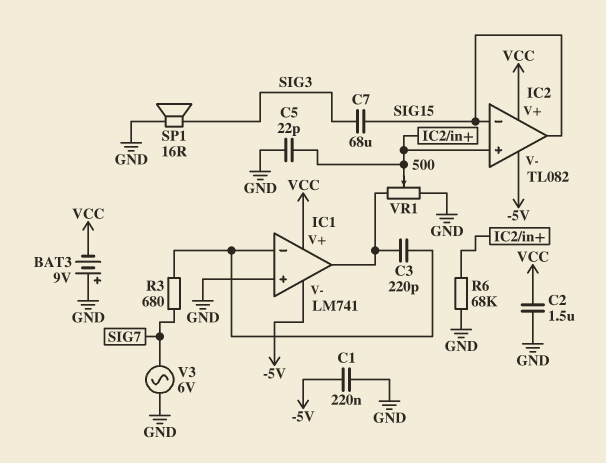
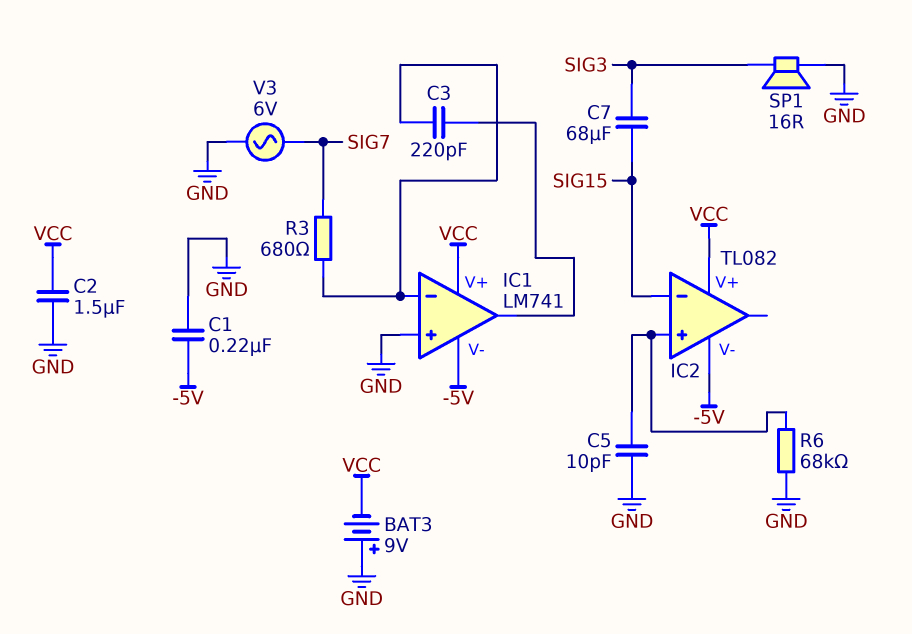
C5: 22pF (GND, IC2/in+) -> 10pF (GND, IC2/in+)
IC2 pin out: SIG15 -> none
VR1: 500 (GND, IC1/out, wiper IC2/in+) -> none

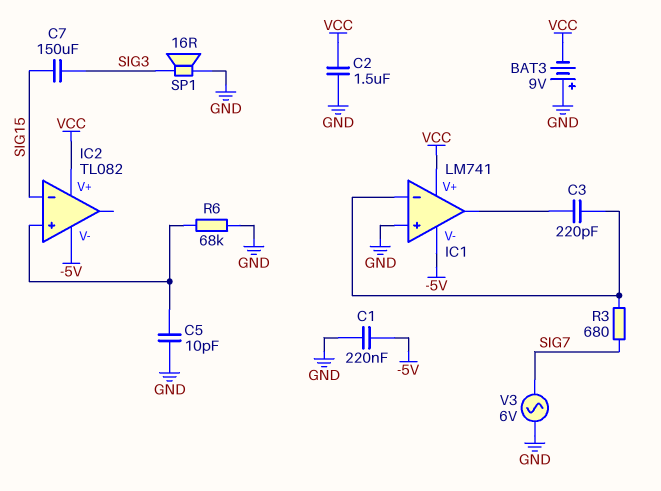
C7: 68uF (SIG3, SIG15) -> 150uF (SIG3, SIG15)

